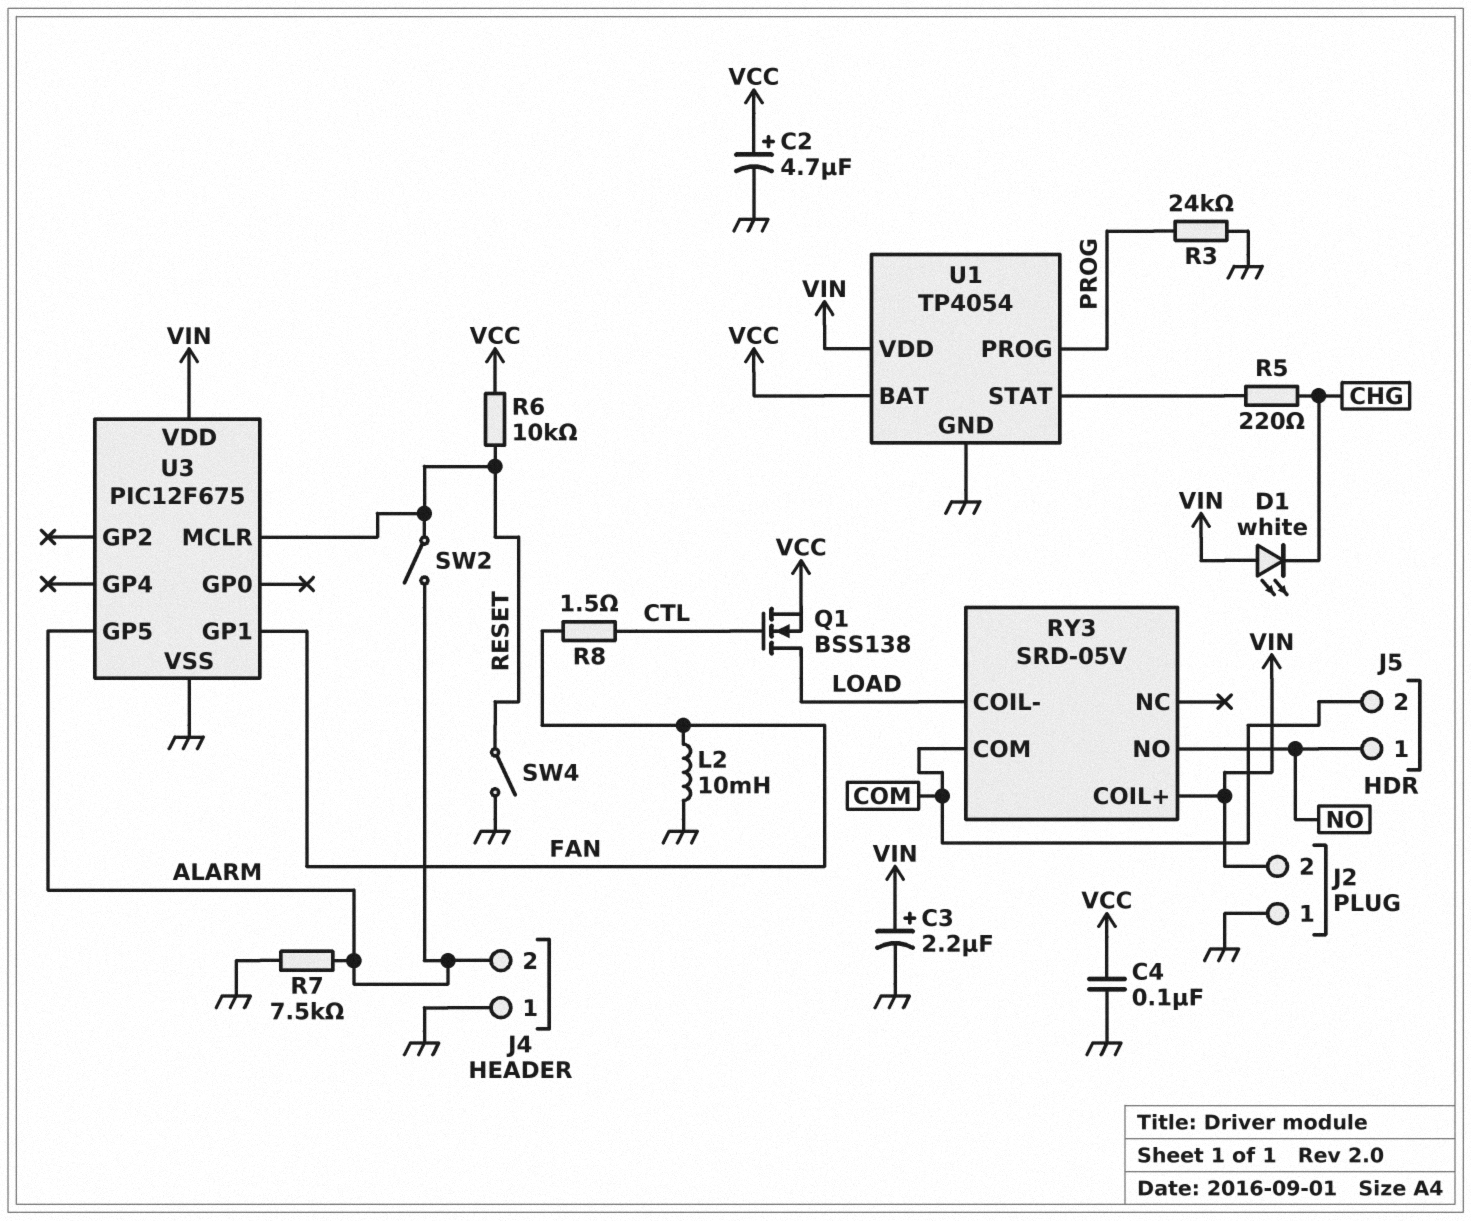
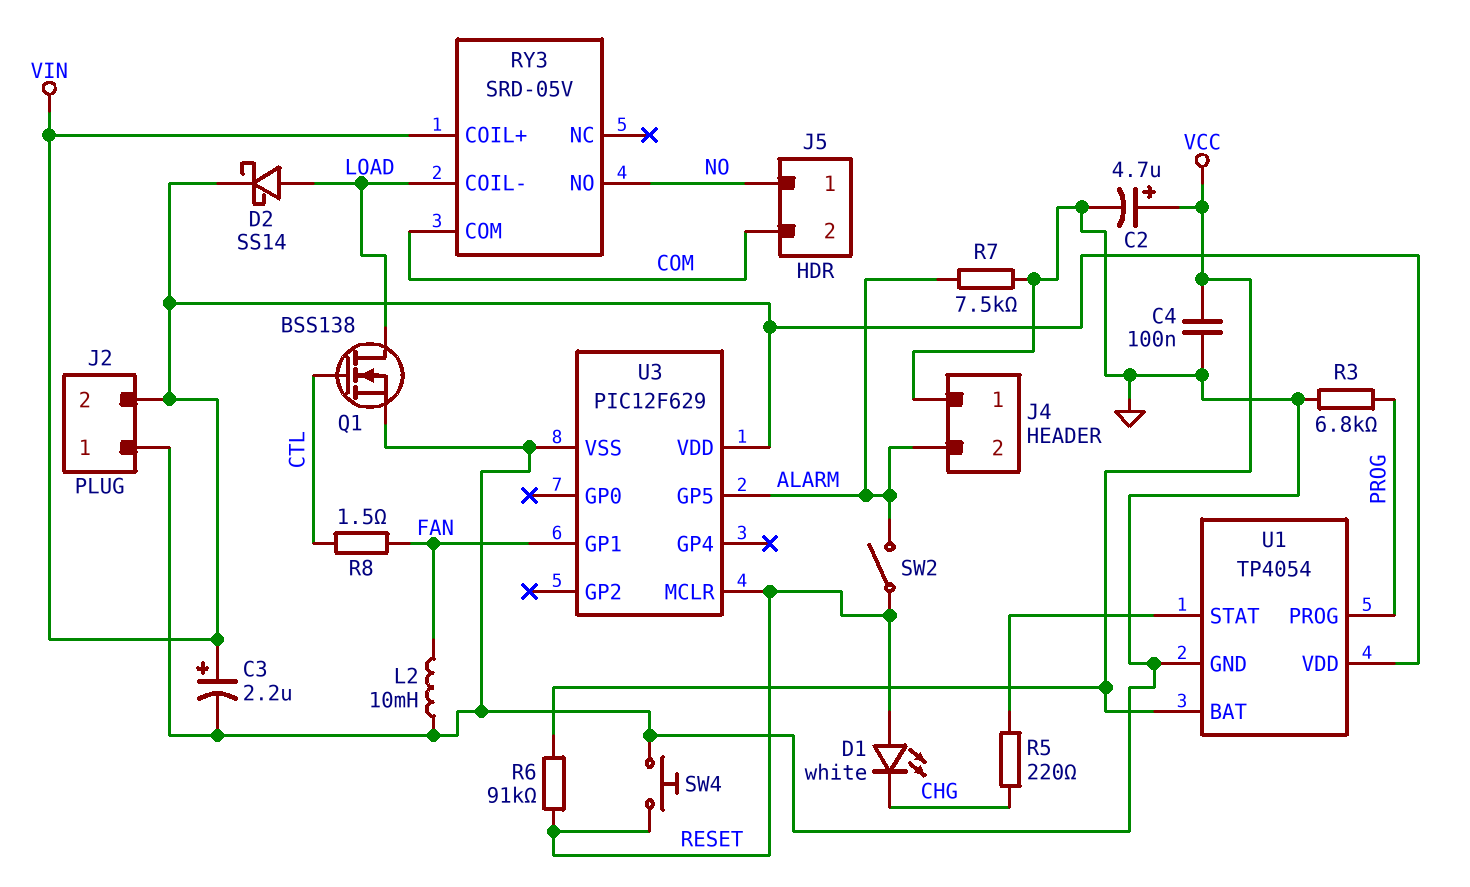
D1: LED white (A VIN, K CHG) -> LED white (A RESET, K CHG)
D2: none -> schottky SS14 (A LOAD, K VIN)
Q1: NMOS BSS138 (G CTL, D LOAD, S VCC) -> NMOS BSS138 (G CTL, D LOAD, S GND)
R3: 24k (GND, PROG) -> 6.8k (GND, PROG)
R6: 10k (RESET, VCC) -> 91k (RESET, VCC)
SW4: switch (GND, RESET) -> button (GND, RESET)
U3: PIC12F675 -> PIC12F629

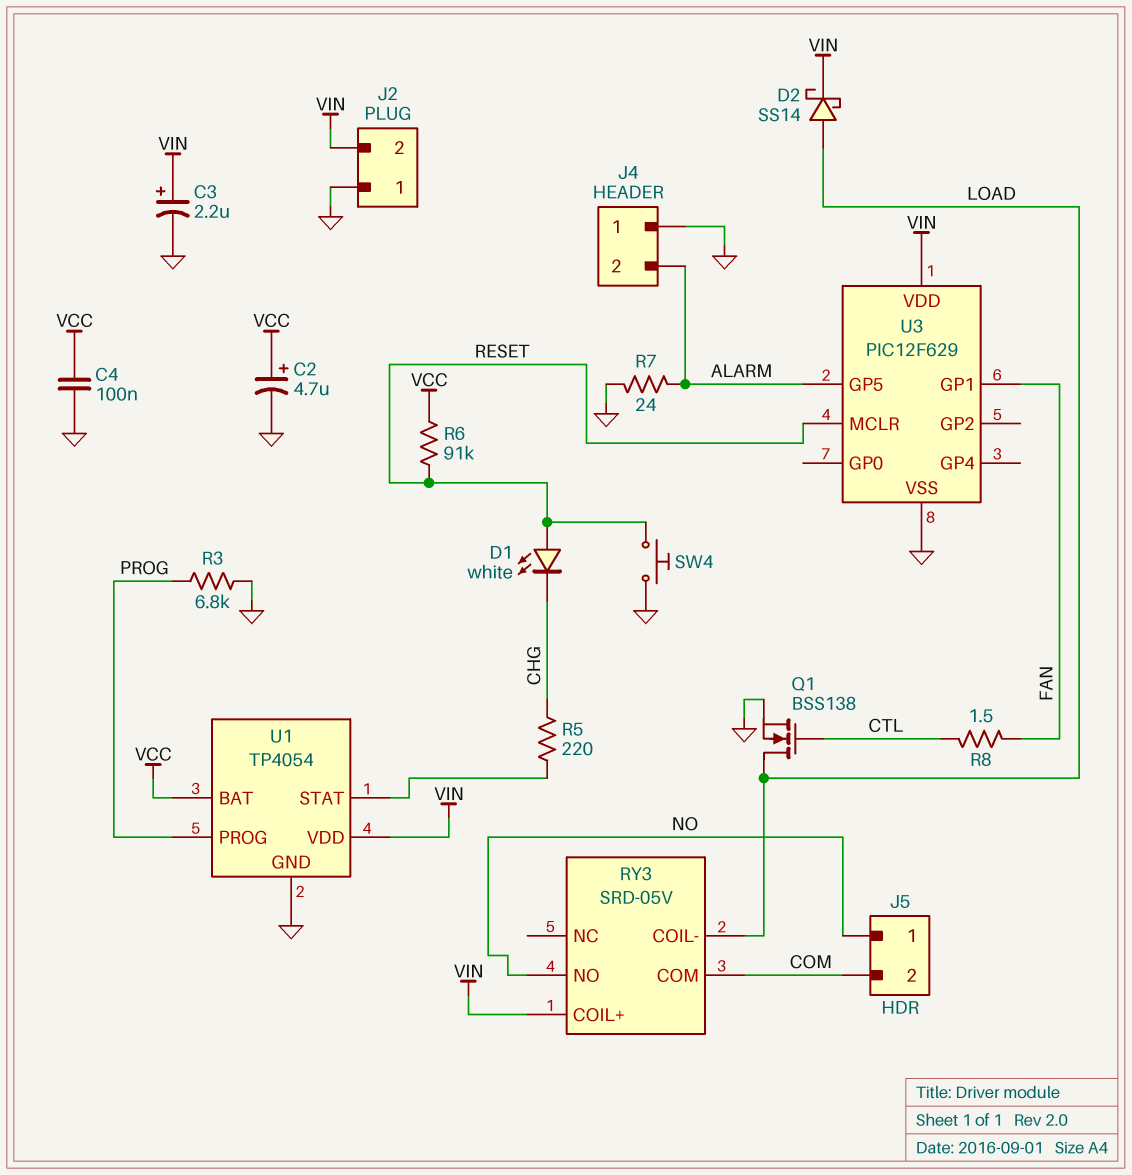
L2: 10mH (FAN, GND) -> none
R7: 7.5k (ALARM, GND) -> 24 (ALARM, GND)
SW2: switch (ALARM, RESET) -> none

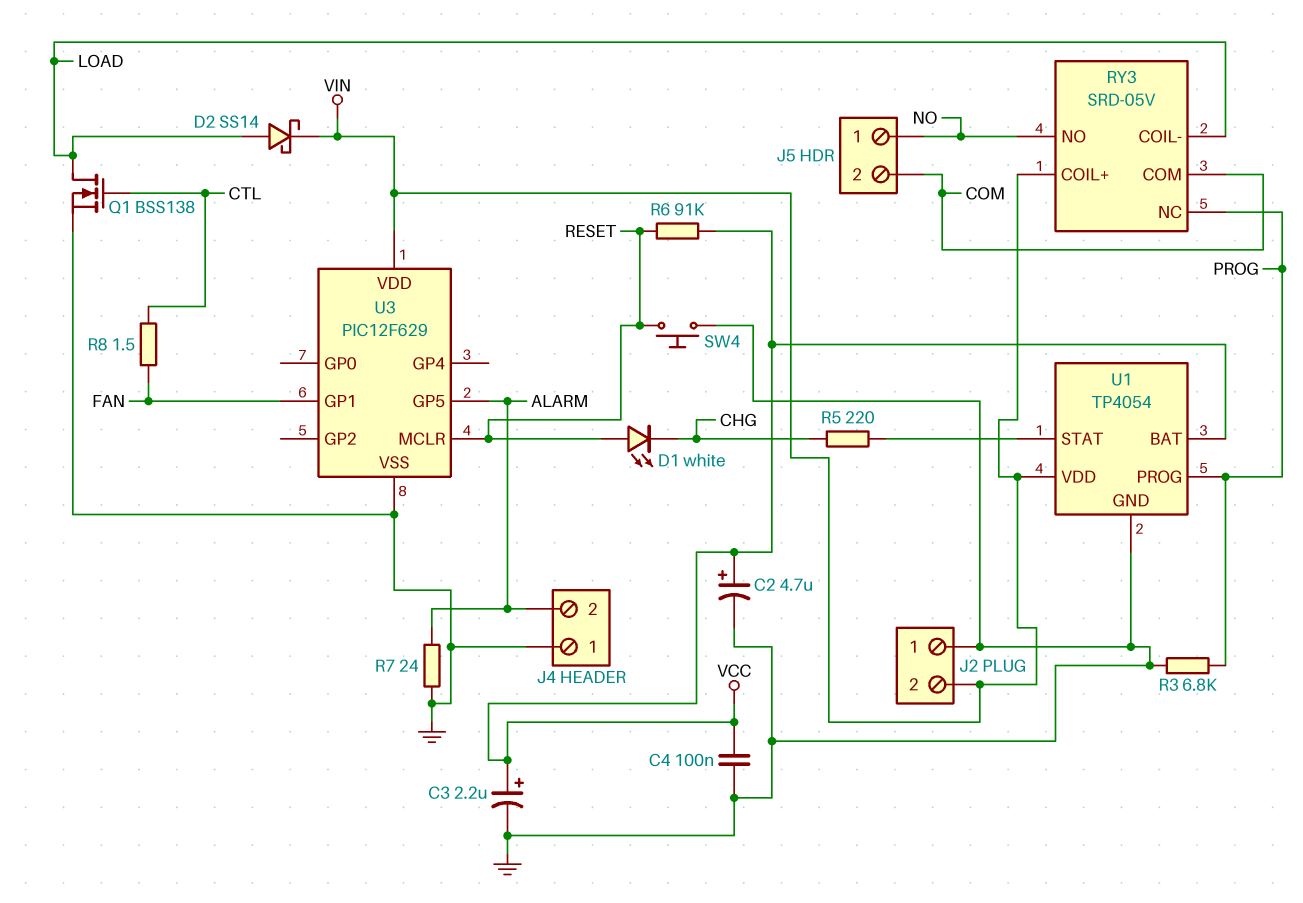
C3: 2.2uF (plus VIN, minus GND) -> 2.2uF (plus VCC, minus GND)
RY3 pin NC: none -> PROG

